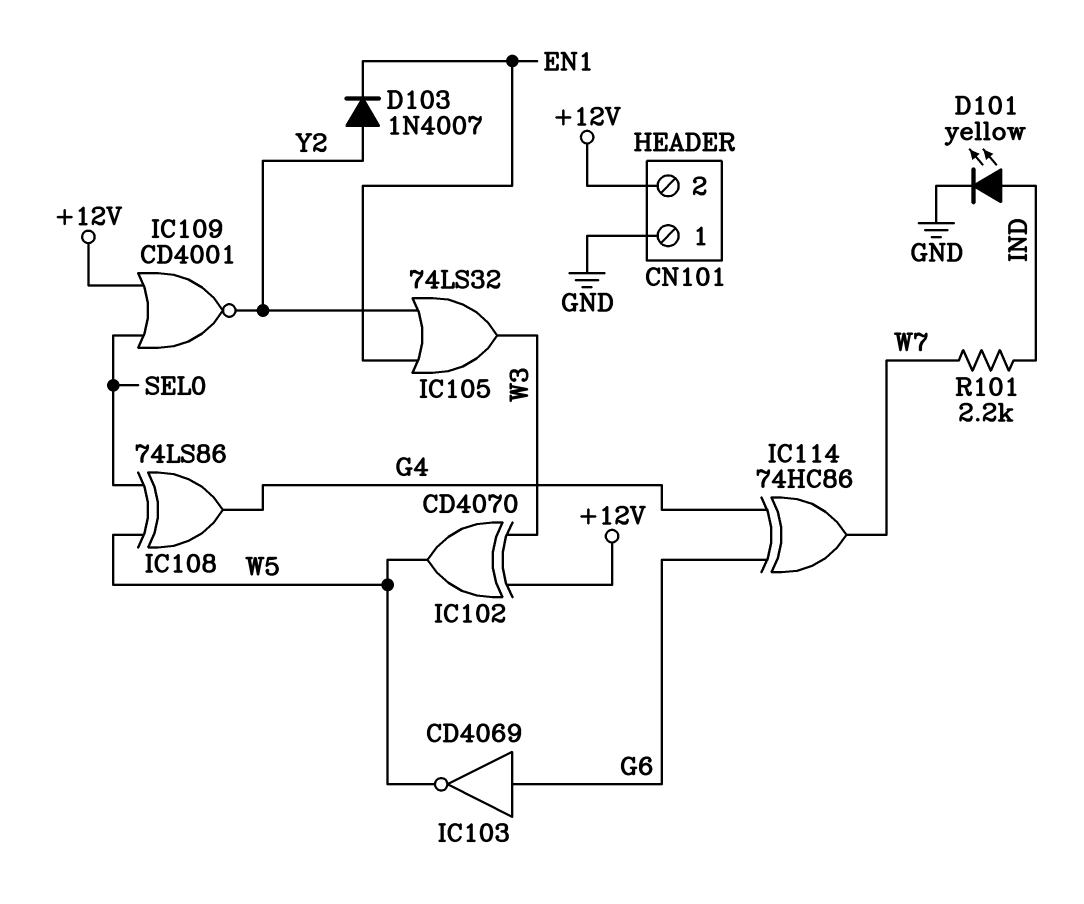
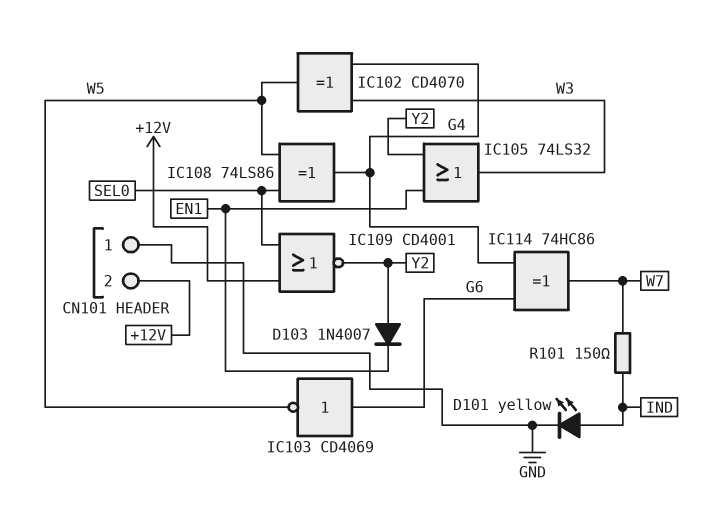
IC102: XOR CD4070 (in +12V, in W3, out W5) -> XOR CD4070 (in G4, in W3, out W5)
R101: 2.2k (IND, W7) -> 150 (IND, W7)

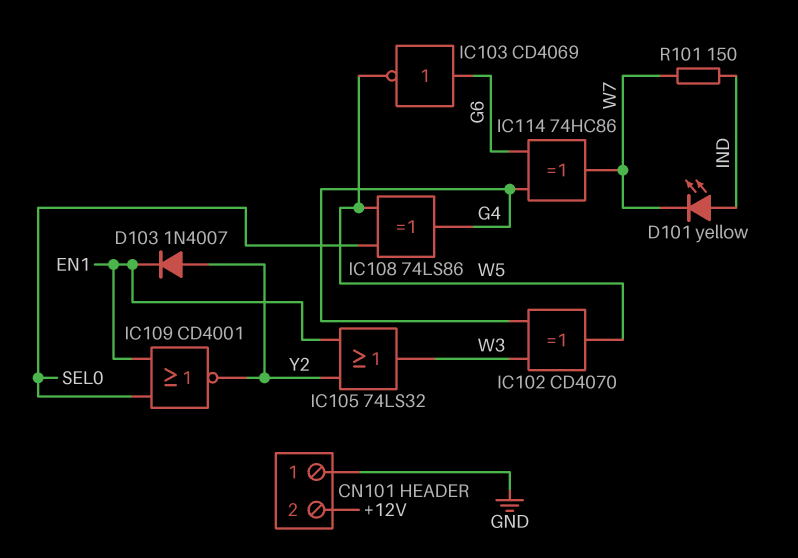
D101: LED yellow (A IND, K GND) -> LED yellow (A IND, K W7)
IC109: NOR CD4001 (in +12V, in SEL0, out Y2) -> NOR CD4001 (in EN1, in SEL0, out Y2)

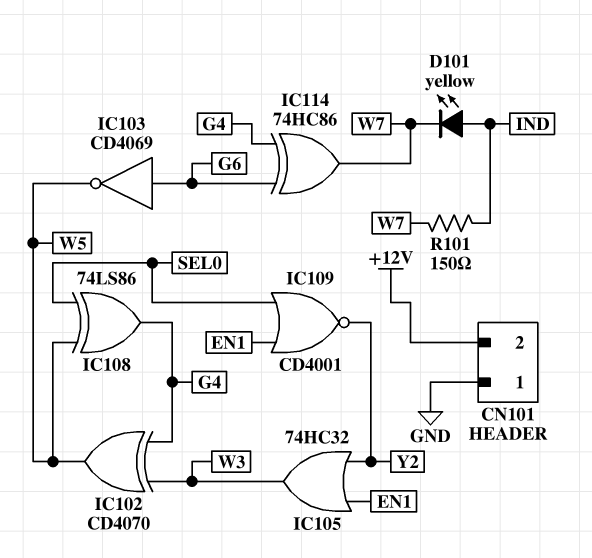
D103: diode 1N4007 (A Y2, K EN1) -> none
IC105: OR 74LS32 (in EN1, in Y2, out W3) -> OR 74HC32 (in EN1, in Y2, out W3)

